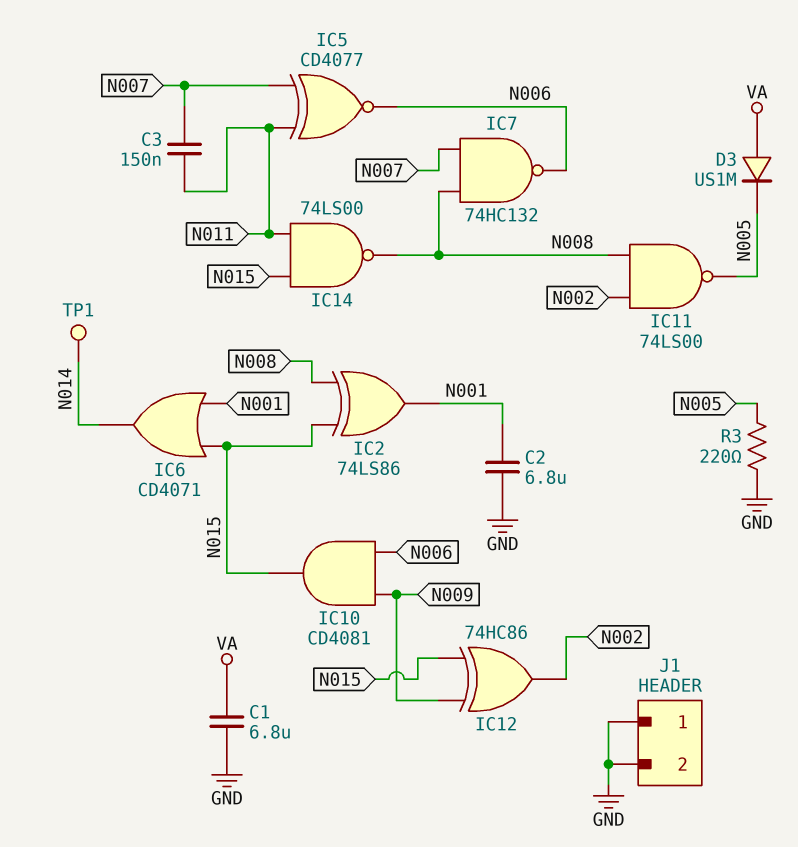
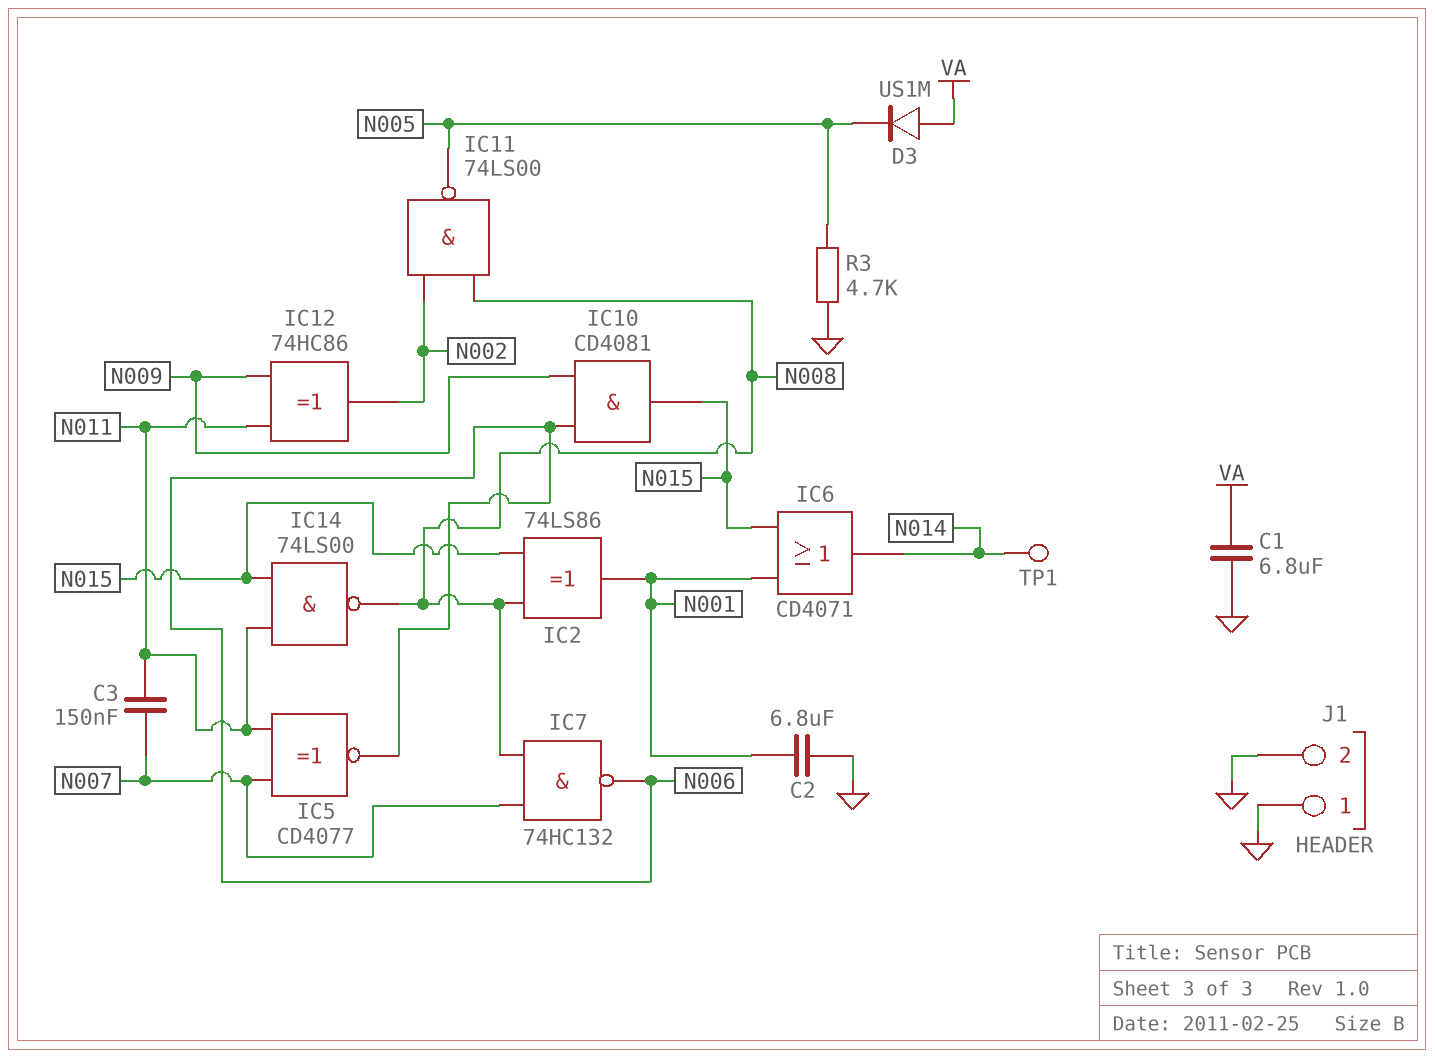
IC12: XOR 74HC86 (in N009, in N015, out N002) -> XOR 74HC86 (in N009, in N011, out N002)
R3: 220 (GND, N005) -> 4.7k (GND, N005)

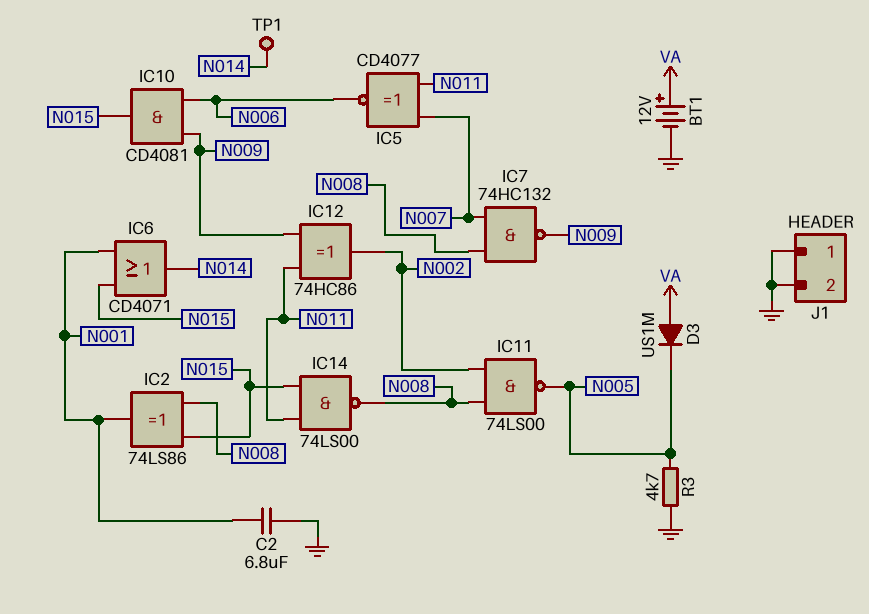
BT1: none -> 12V (plus VA, minus GND)
C1: 6.8uF (GND, VA) -> none
C3: 150nF (N007, N011) -> none
IC7: NAND 74HC132 (in N007, in N008, out N006) -> NAND 74HC132 (in N007, in N008, out N009)

